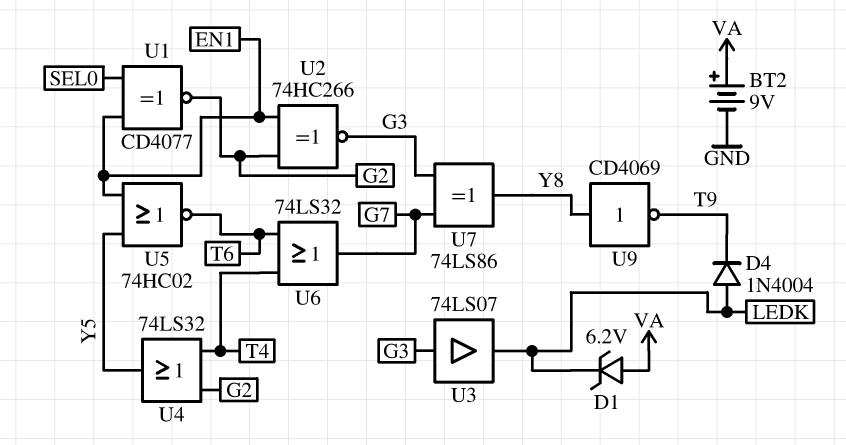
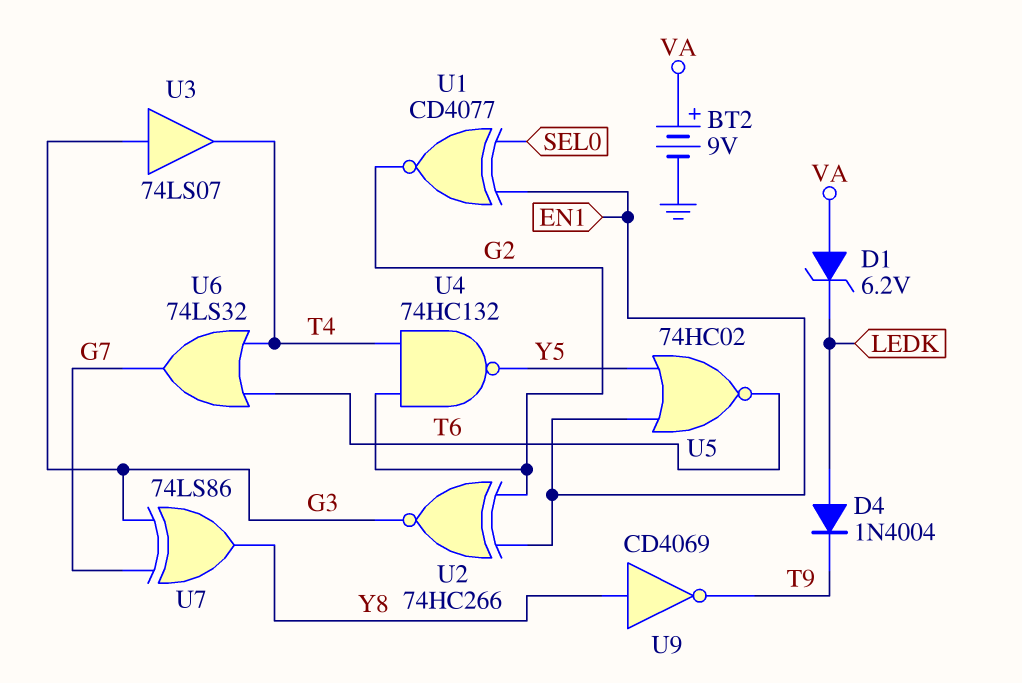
U3: buffer 74LS07 (in G3, out LEDK) -> buffer 74LS07 (in G3, out T4)
U4: OR 74LS32 (in G2, in T4, out Y5) -> NAND 74HC132 (in G2, in T4, out Y5)

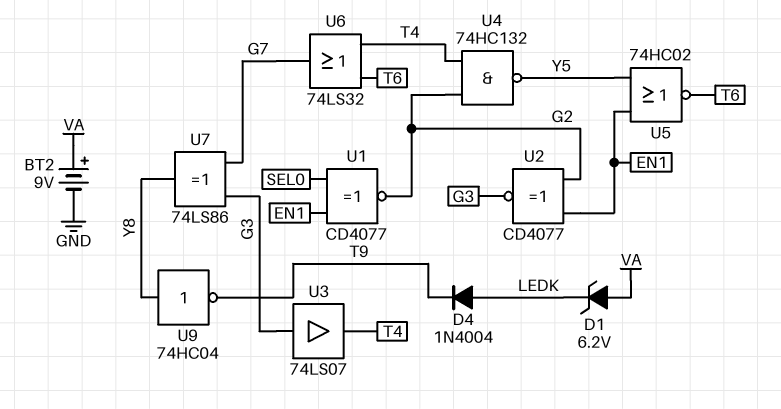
U2: XNOR 74HC266 (in EN1, in G2, out G3) -> XNOR CD4077 (in EN1, in G2, out G3)
U9: NOT CD4069 (in Y8, out T9) -> NOT 74HC04 (in Y8, out T9)

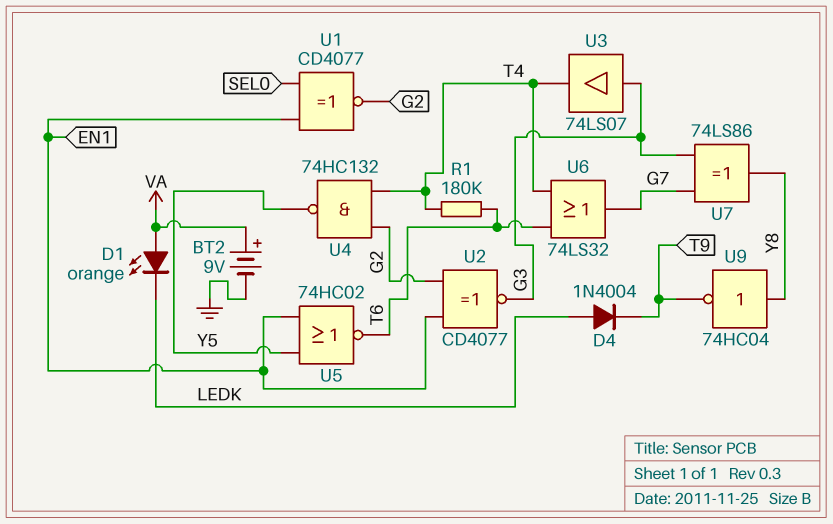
D1: zener 6.2V (A VA, K LEDK) -> LED orange (A VA, K LEDK)
R1: none -> 180k (T4, T6)

